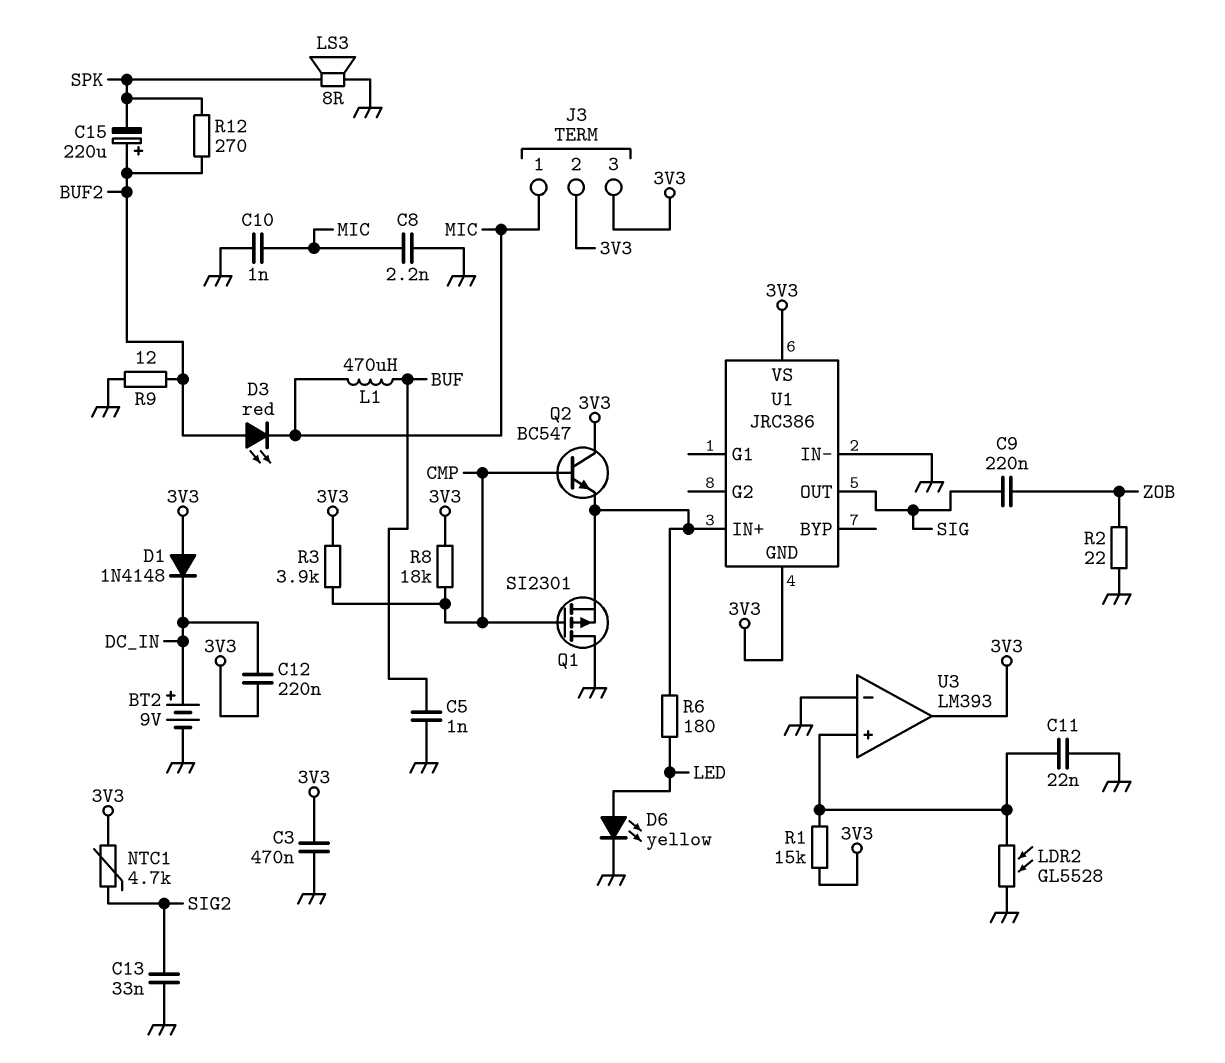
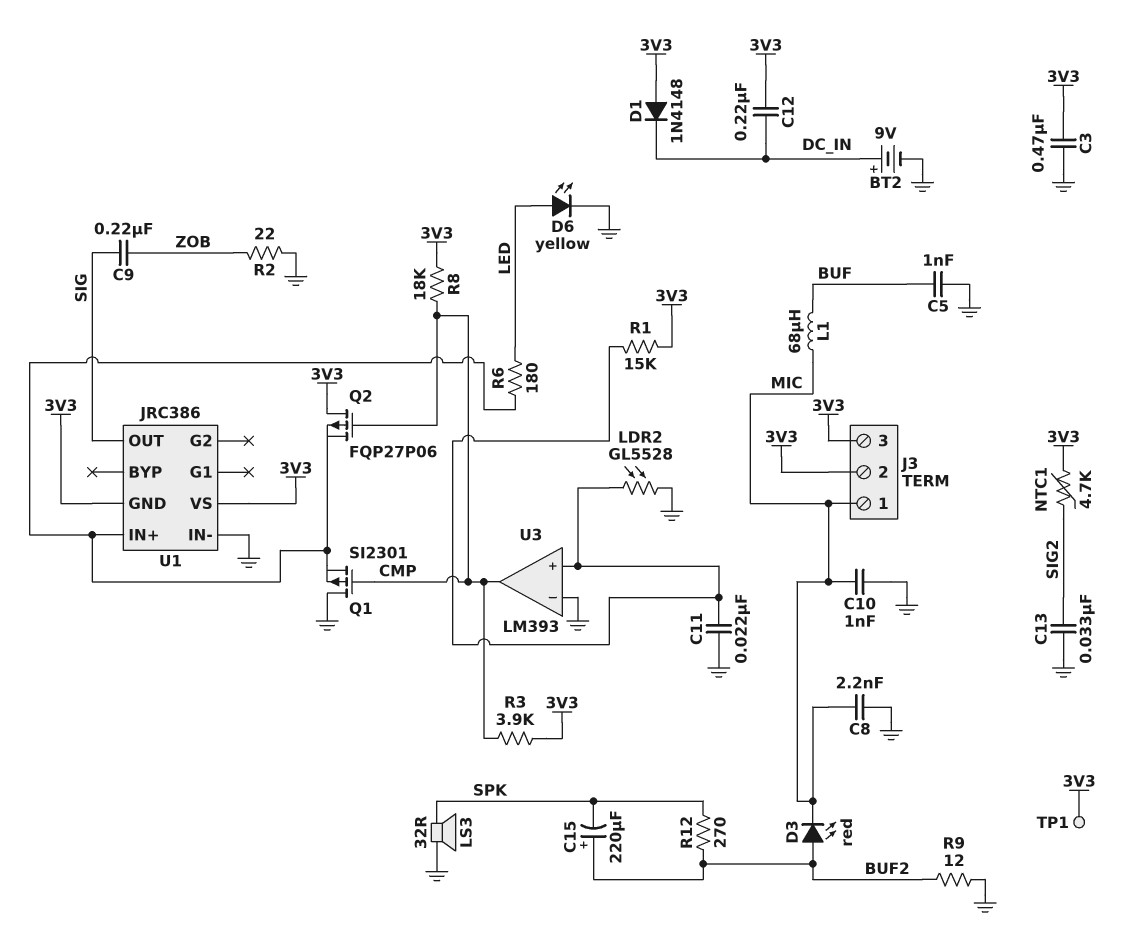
L1: 470uH (BUF, MIC) -> 68uH (BUF, MIC)
LS3: speaker 8R (GND, SPK) -> speaker 32R (GND, SPK)
Q2: NPN BC547 (B CMP, C 3V3, E U1/IN+) -> PMOS FQP27P06 (G CMP, D 3V3, S U1/IN+)
TP1: none -> test point (3V3)
U3 pin out: 3V3 -> CMP

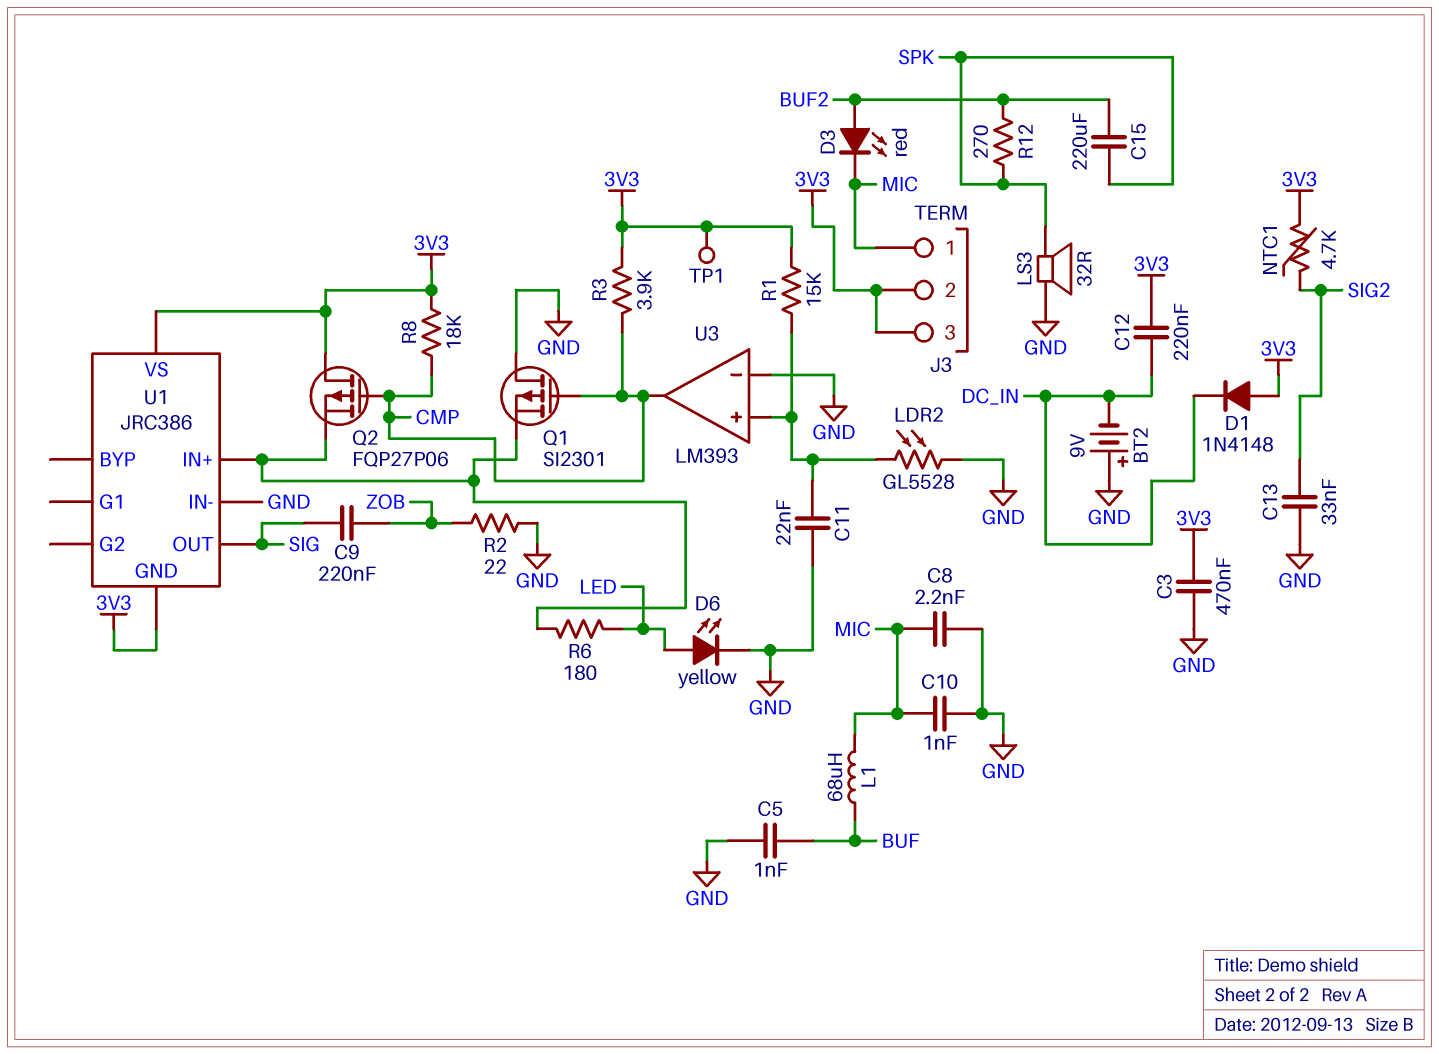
BT2: 9V (plus DC_IN, minus GND) -> 9V (plus GND, minus DC_IN)
C15: 220uF (plus BUF2, minus SPK) -> 220uF (BUF2, SPK)
R9: 12 (BUF2, GND) -> none

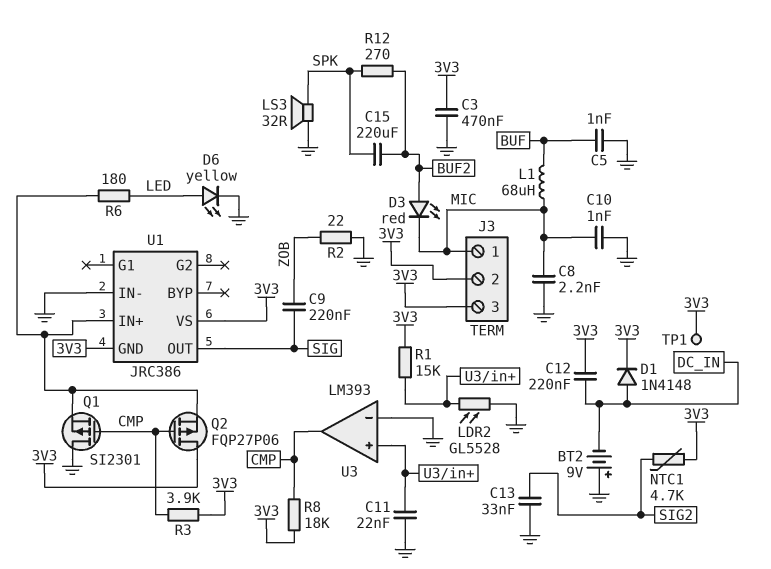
D1: diode 1N4148 (A 3V3, K DC_IN) -> diode 1N4148 (A DC_IN, K 3V3)

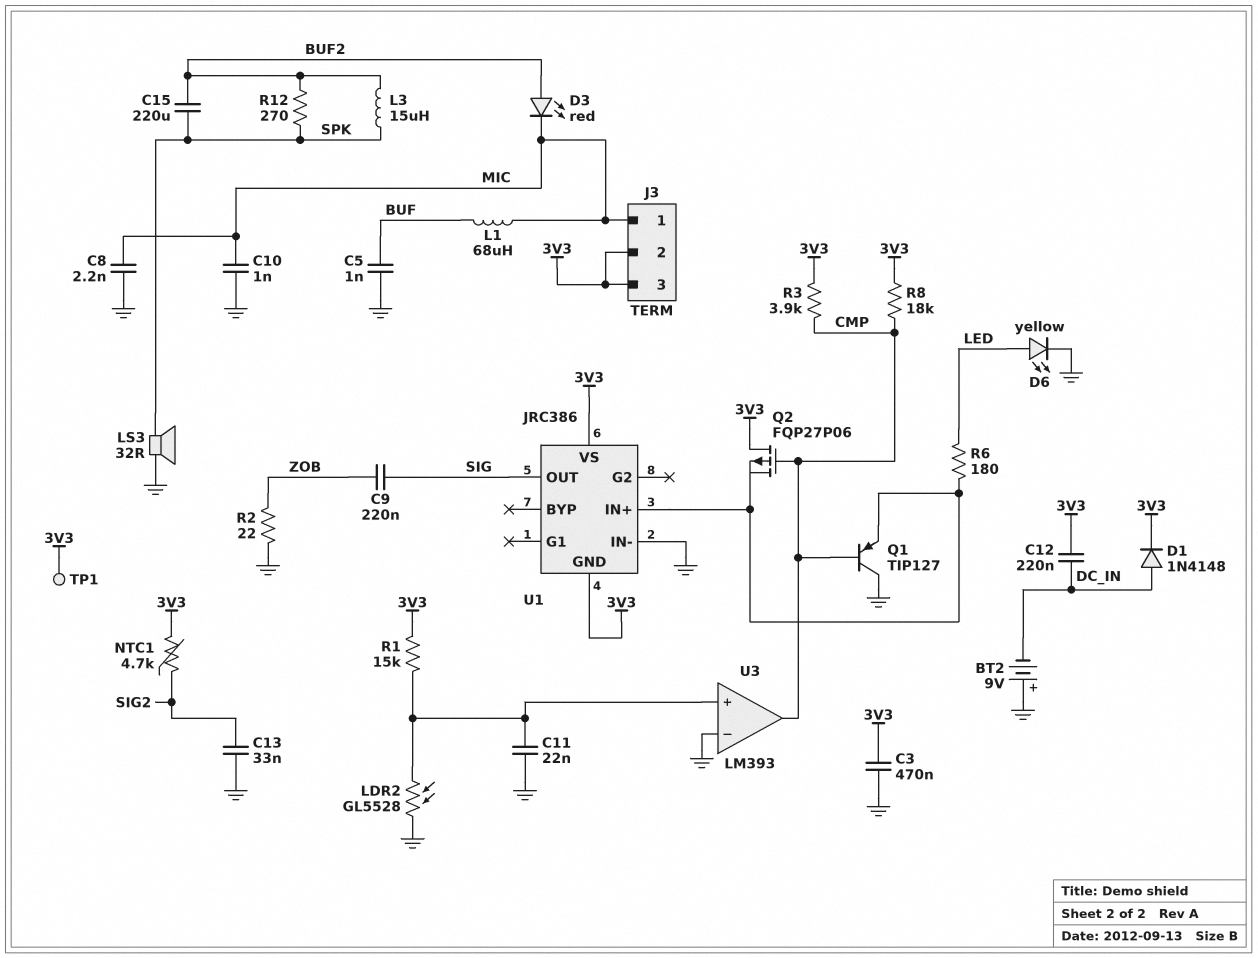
L3: none -> 15uH (BUF2, SPK)
Q1: PMOS SI2301 (G CMP, D GND, S U1/IN+) -> PNP TIP127 (B CMP, C GND, E U1/IN+)

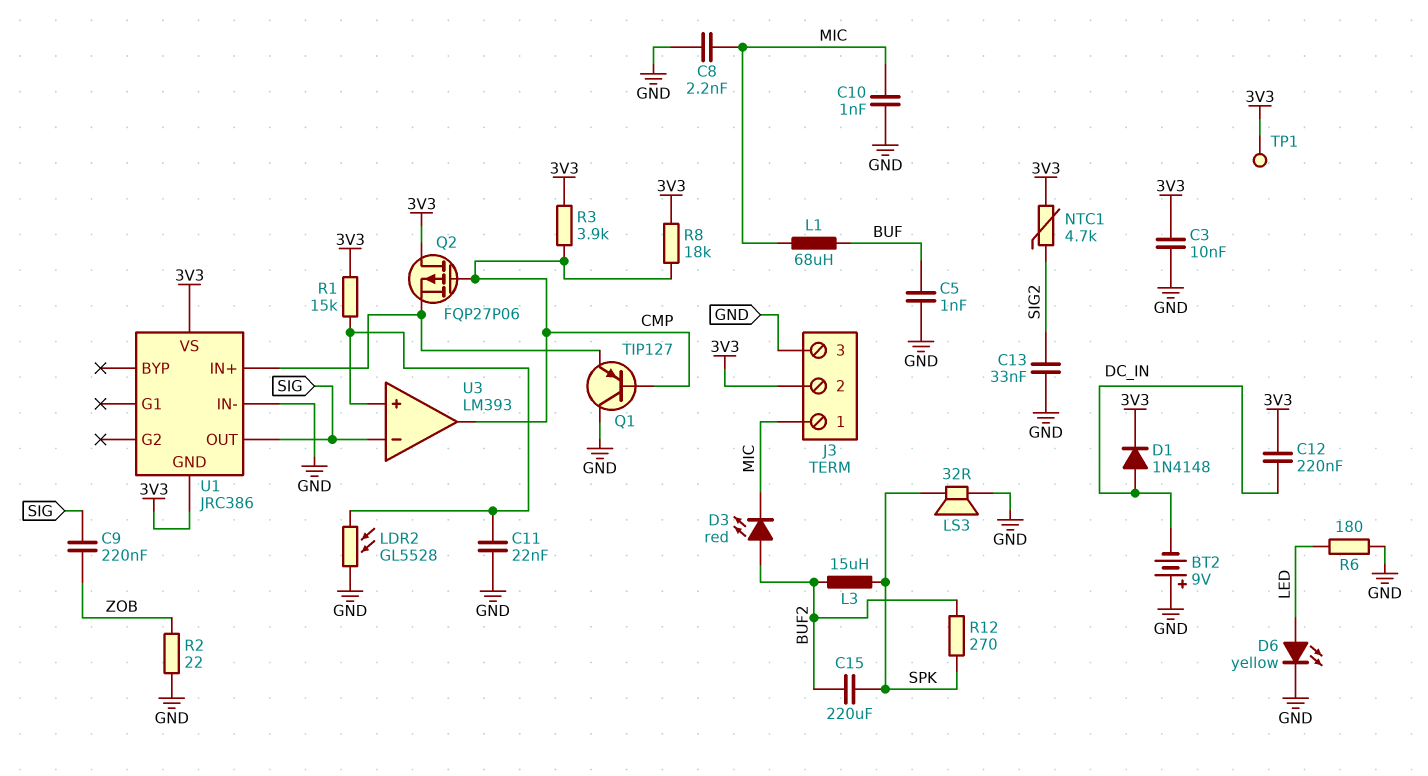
C3: 470nF (3V3, GND) -> 10nF (3V3, GND)
J3 pin 3: 3V3 -> GND
R6: 180 (LED, U1/IN+) -> 180 (GND, LED)
U3 pin in-: GND -> SIG

